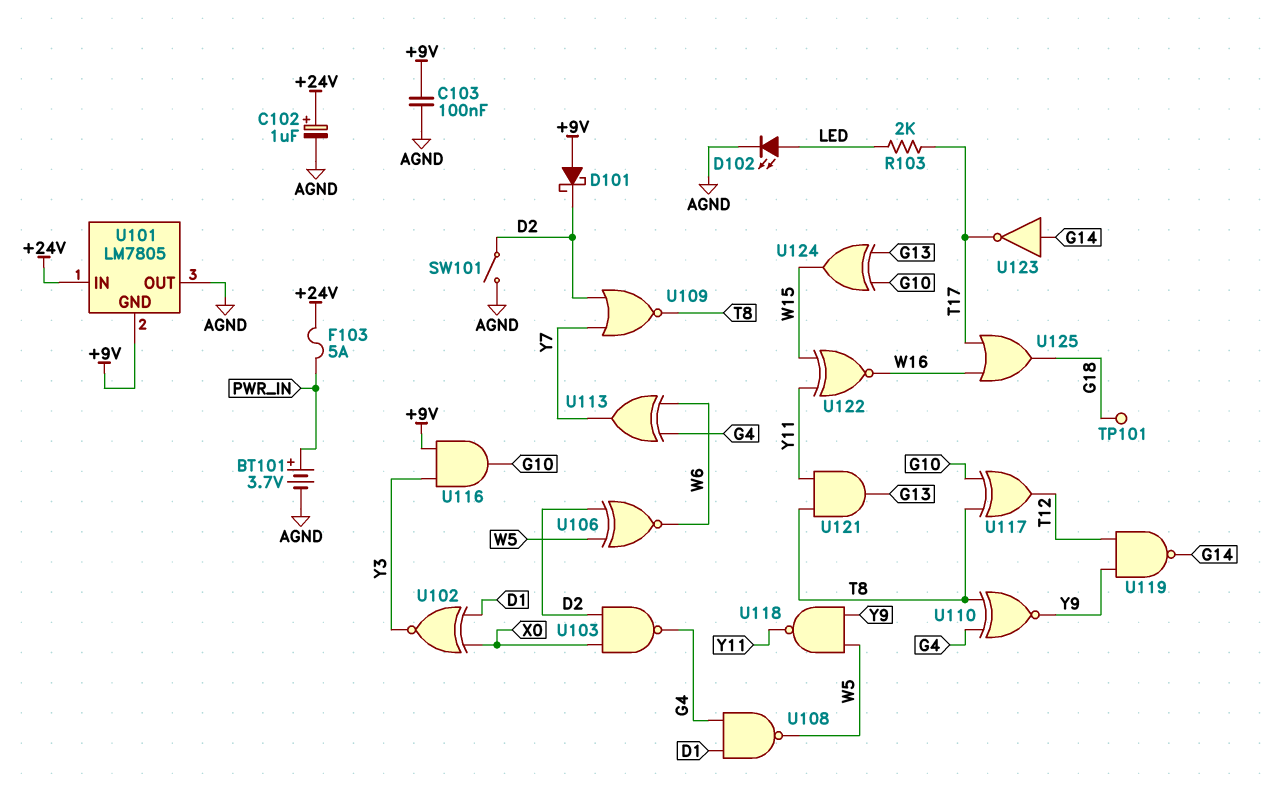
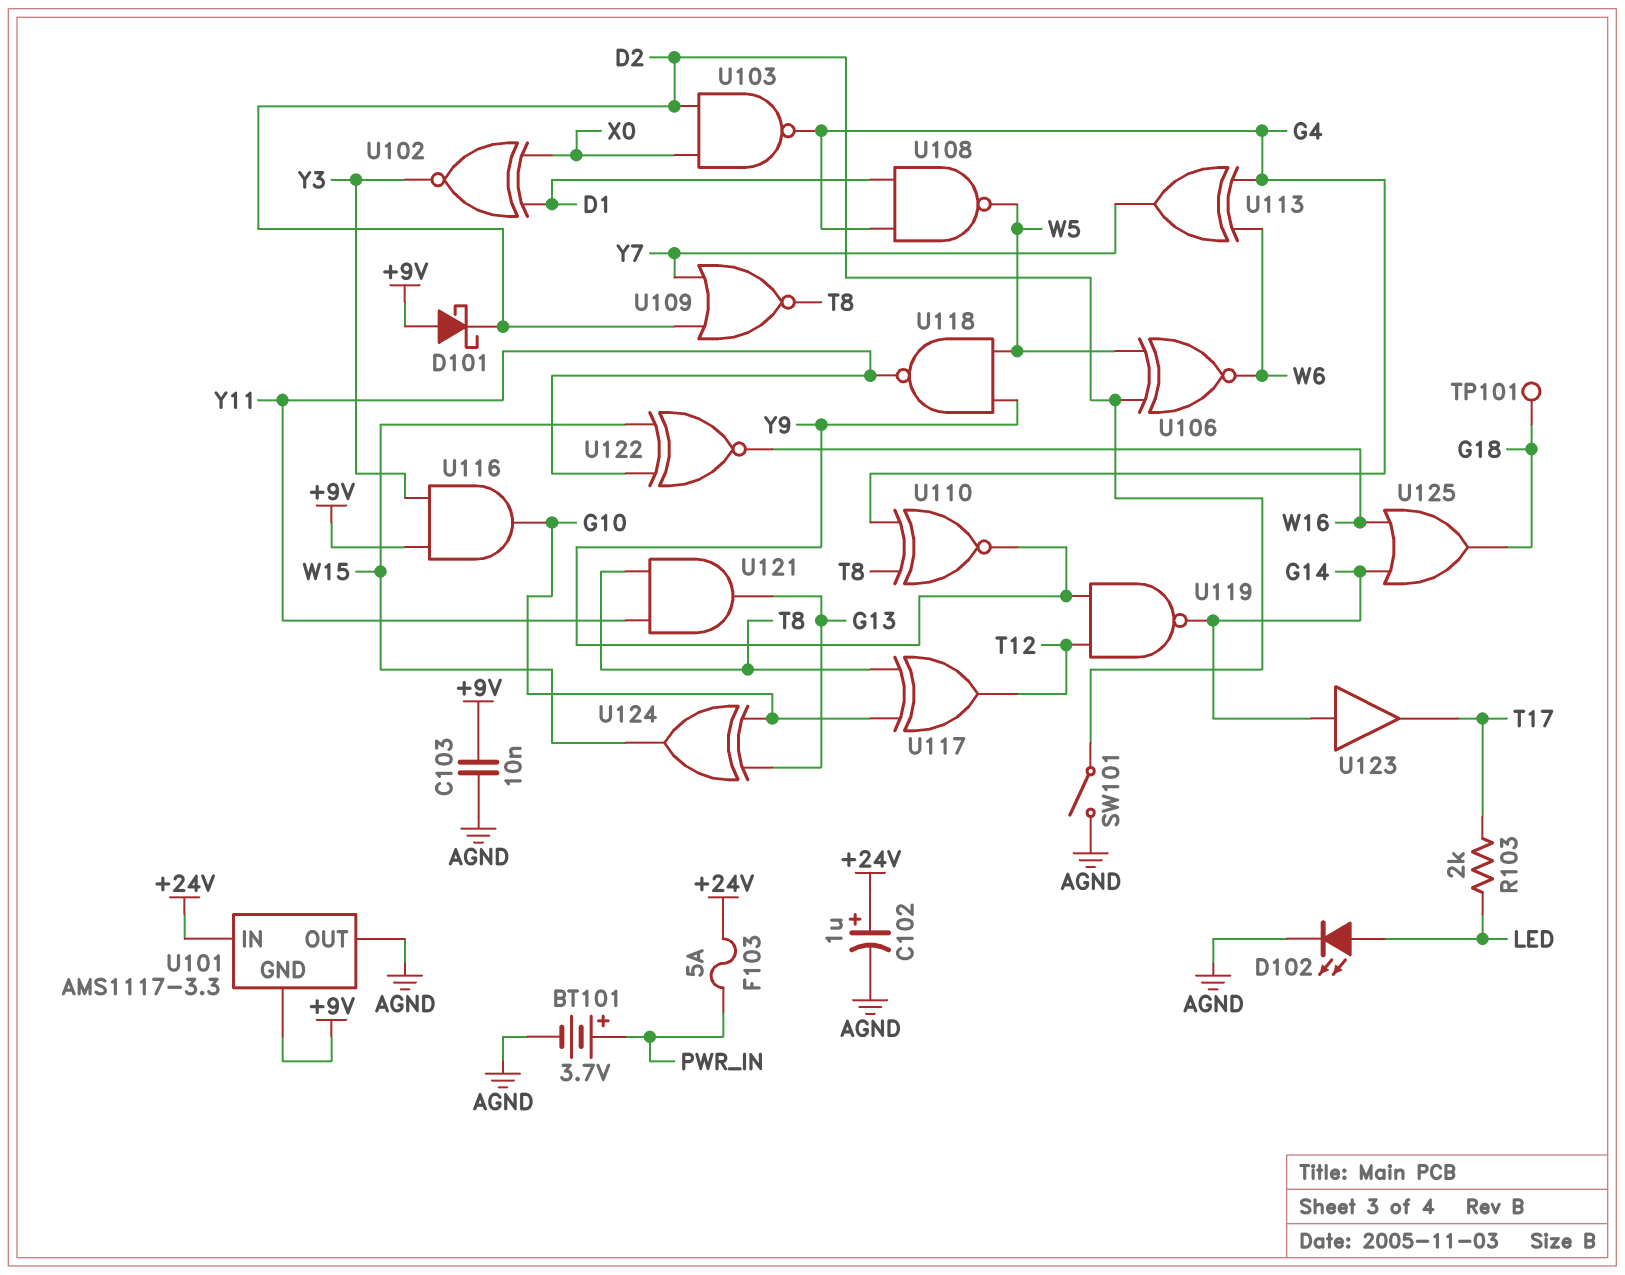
C103: 100nF (+9V, AGND) -> 10nF (+9V, AGND)
U101: LM7805 -> AMS1117-3.3
U123: NOT (in G14, out T17) -> buffer (in G14, out T17)
U125: OR (in T17, in W16, out G18) -> OR (in G14, in W16, out G18)

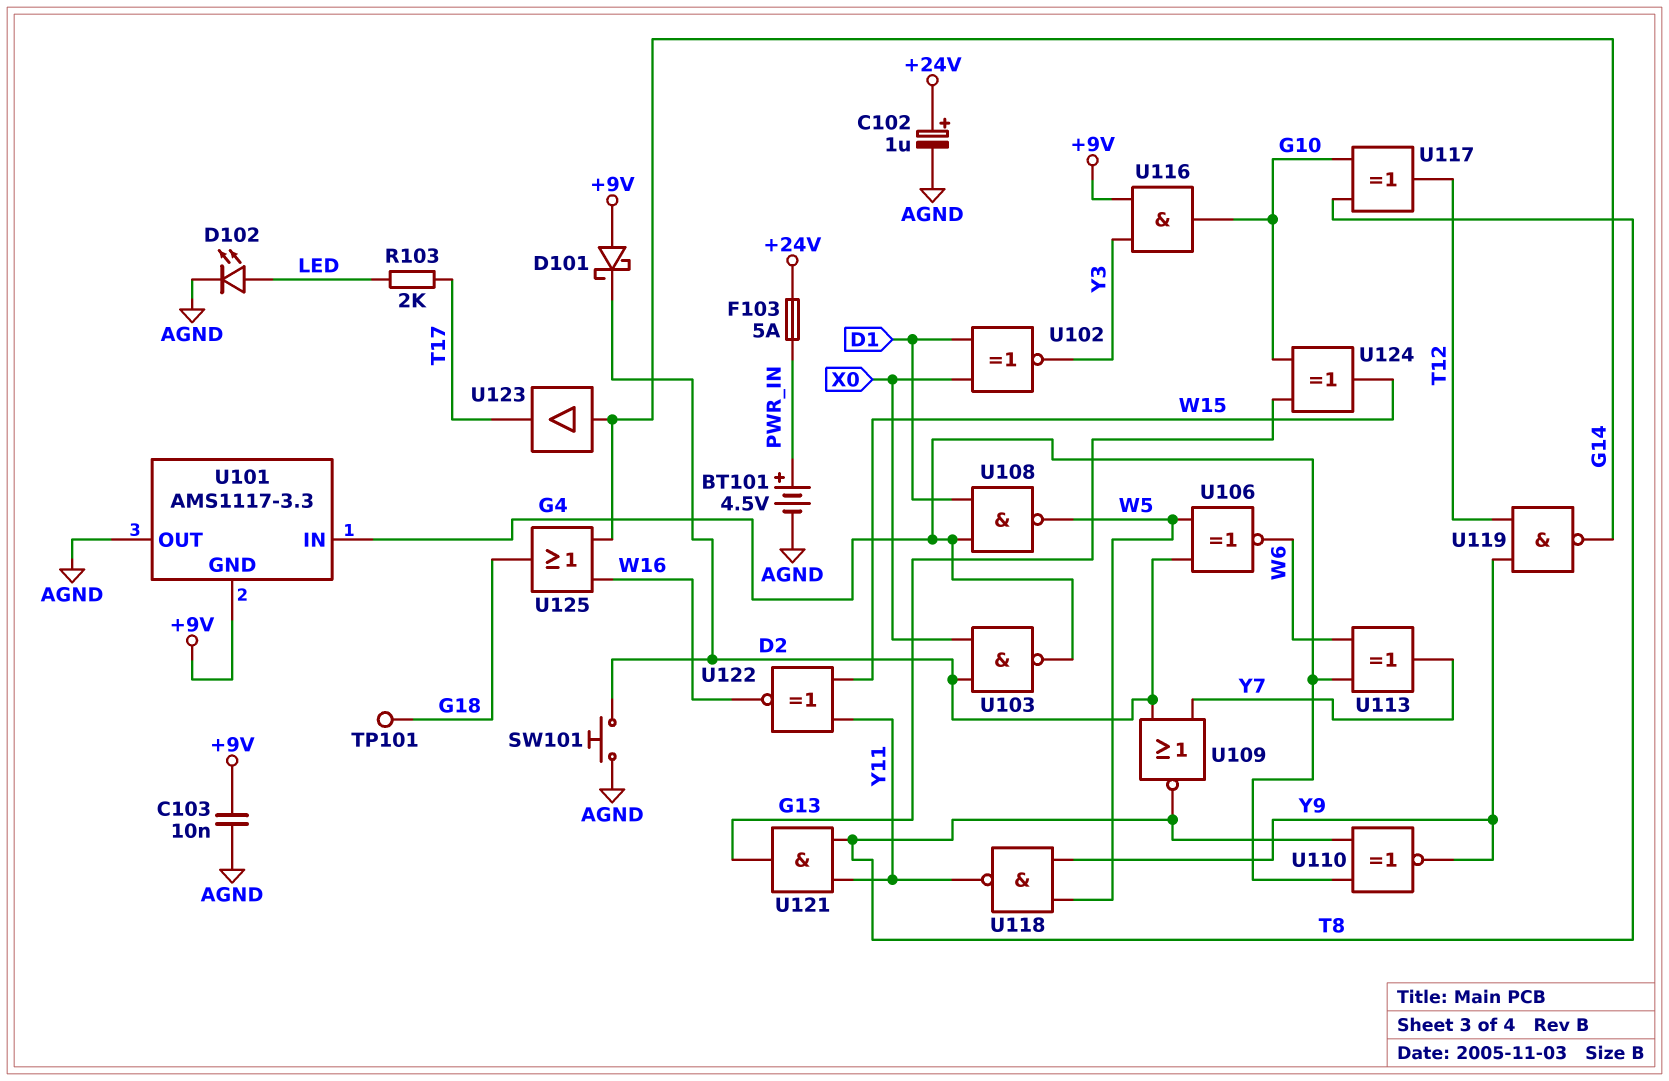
BT101: 3.7V (plus PWR_IN, minus AGND) -> 4.5V (plus PWR_IN, minus AGND)
SW101: switch (AGND, D2) -> button (AGND, D2)
U101 pin IN: +24V -> G4

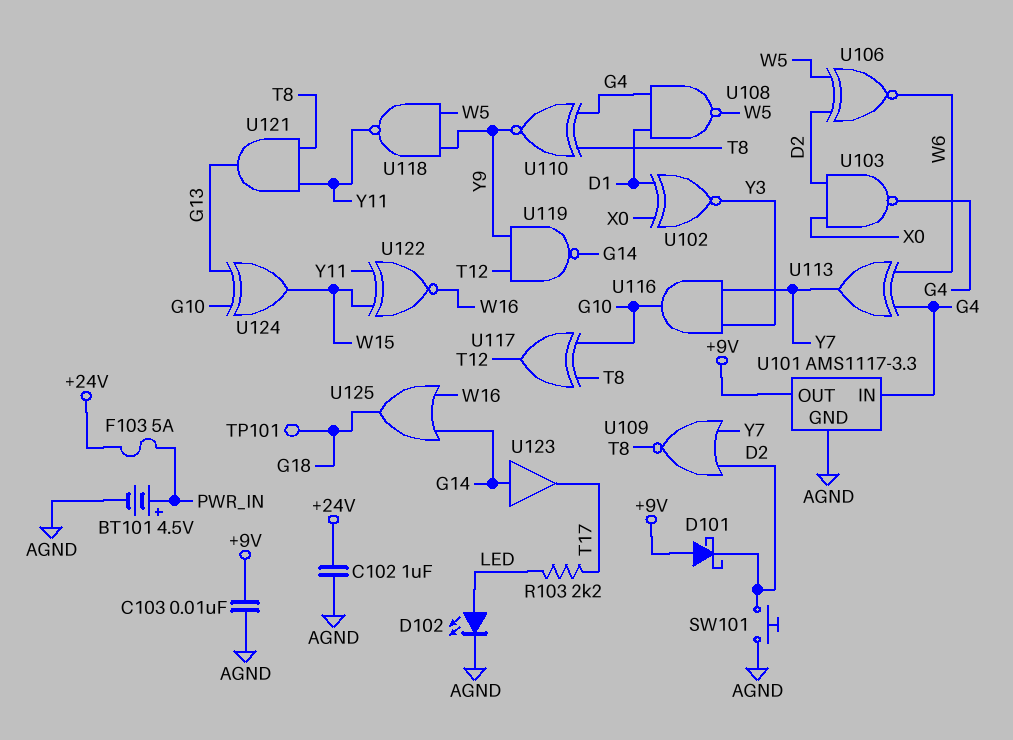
C102: 1uF (plus +24V, minus AGND) -> 1uF (+24V, AGND)
R103: 2k (LED, T17) -> 2.2k (LED, T17)
U101 pin GND: +9V -> AGND
U101 pin OUT: AGND -> +9V
U116: AND (in +9V, in Y3, out G10) -> AND (in Y3, in Y7, out G10)

